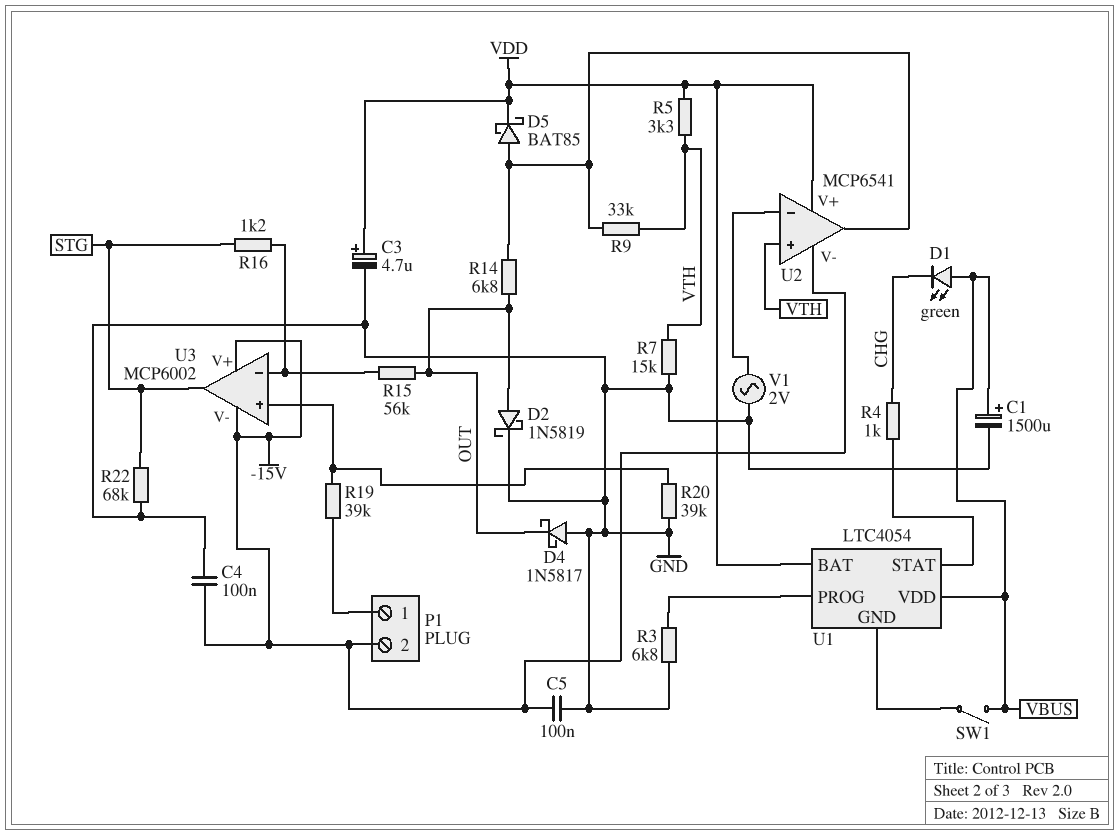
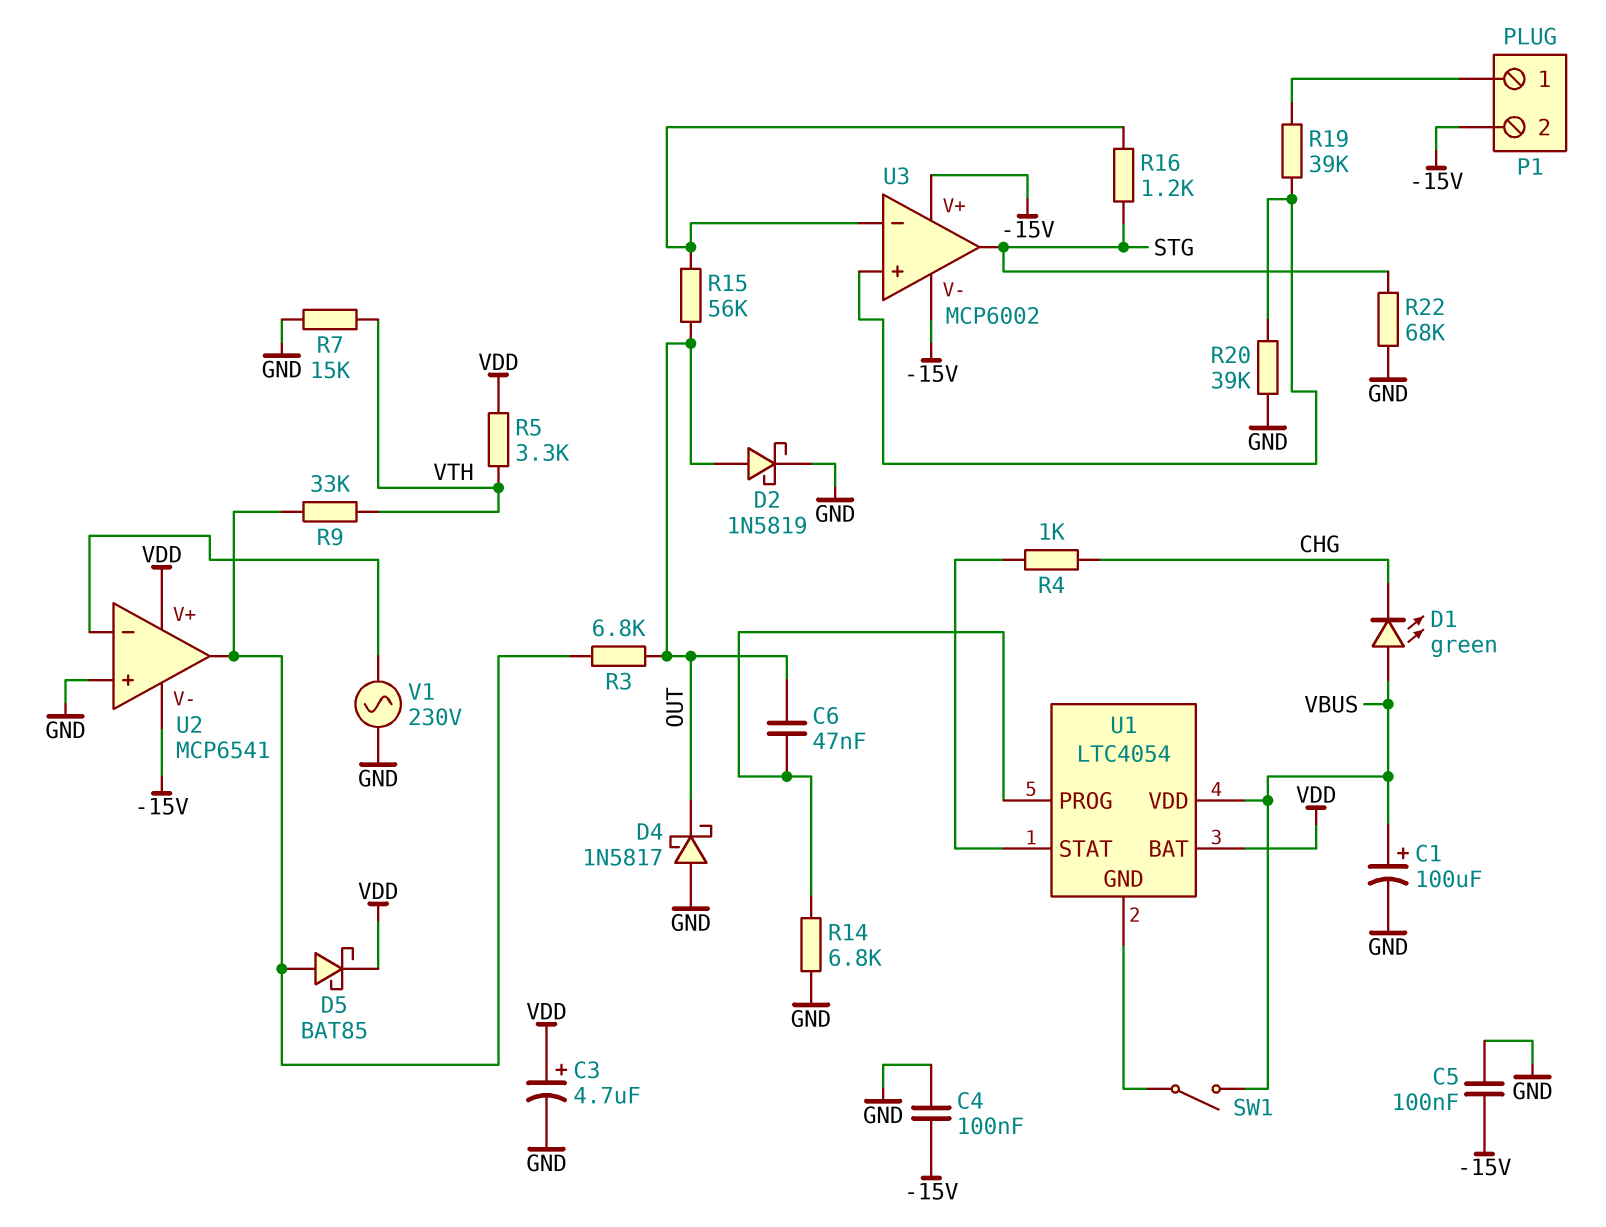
C1: 1500uF (plus VBUS, minus GND) -> 100uF (plus VBUS, minus GND)
C6: none -> 47nF (OUT, U1/PROG)
R3: 6.8k (GND, U1/PROG) -> 6.8k (OUT, U2/out)
R14: 6.8k (OUT, U2/out) -> 6.8k (GND, U1/PROG)
U2 pin in+: VTH -> GND
V1: AC 2V (GND, U2/in-) -> AC 230V (GND, U2/in-)

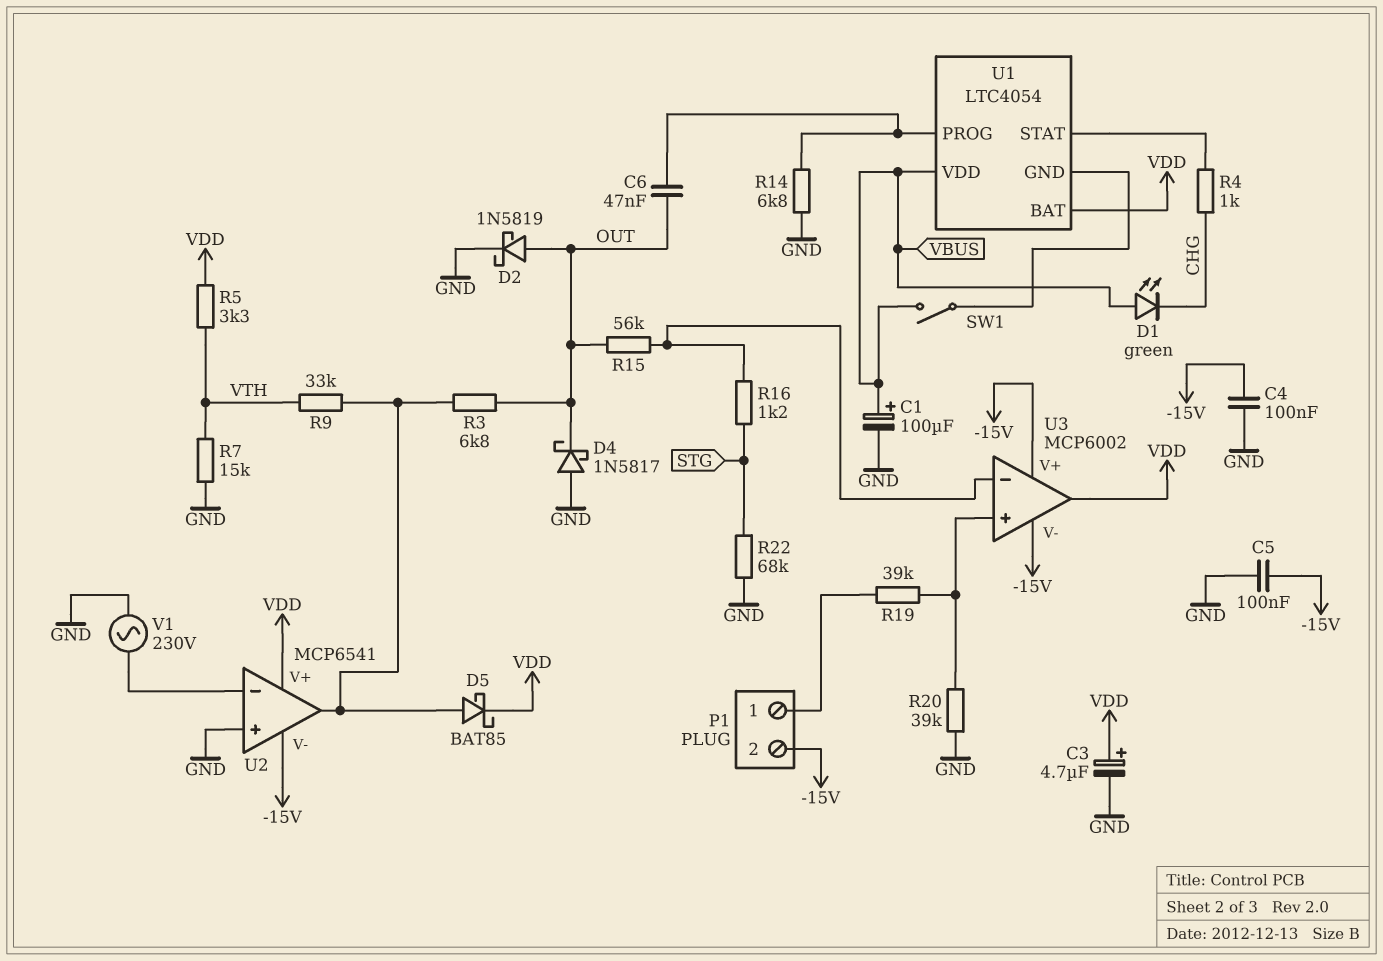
U3 pin out: STG -> VDD

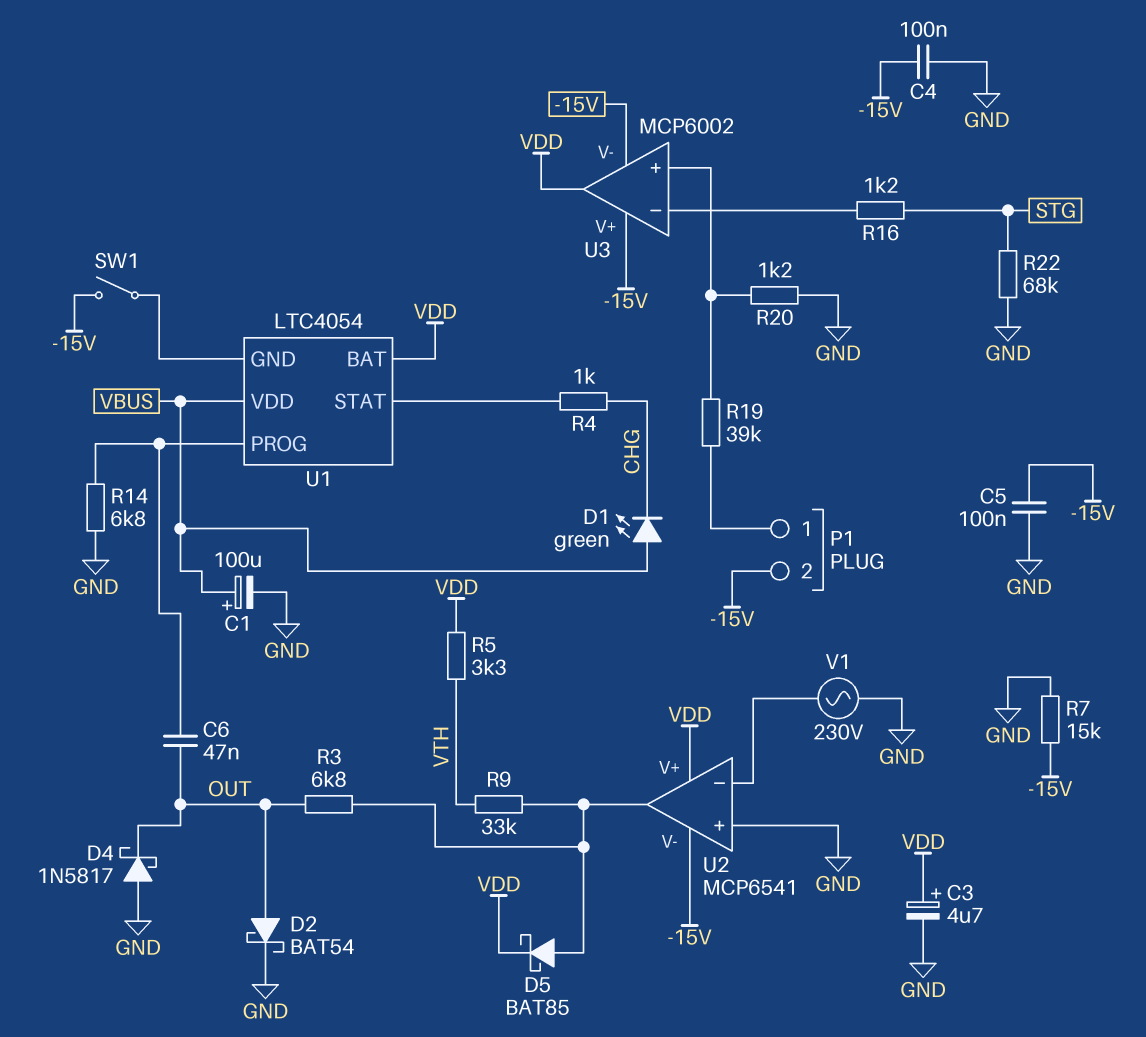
D2: schottky 1N5819 (A OUT, K GND) -> schottky BAT54 (A OUT, K GND)
R7: 15k (GND, VTH) -> 15k (-15V, GND)
R15: 56k (OUT, U3/in-) -> none
R20: 39k (GND, U3/in+) -> 1.2k (GND, U3/in+)
SW1: switch (U1/GND, VBUS) -> switch (-15V, U1/GND)

